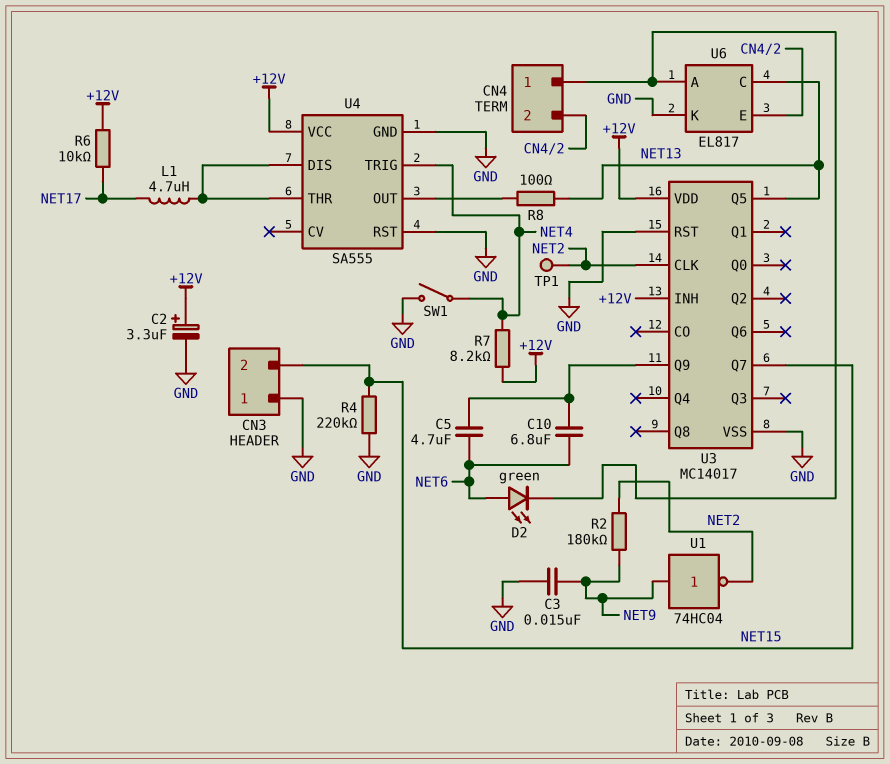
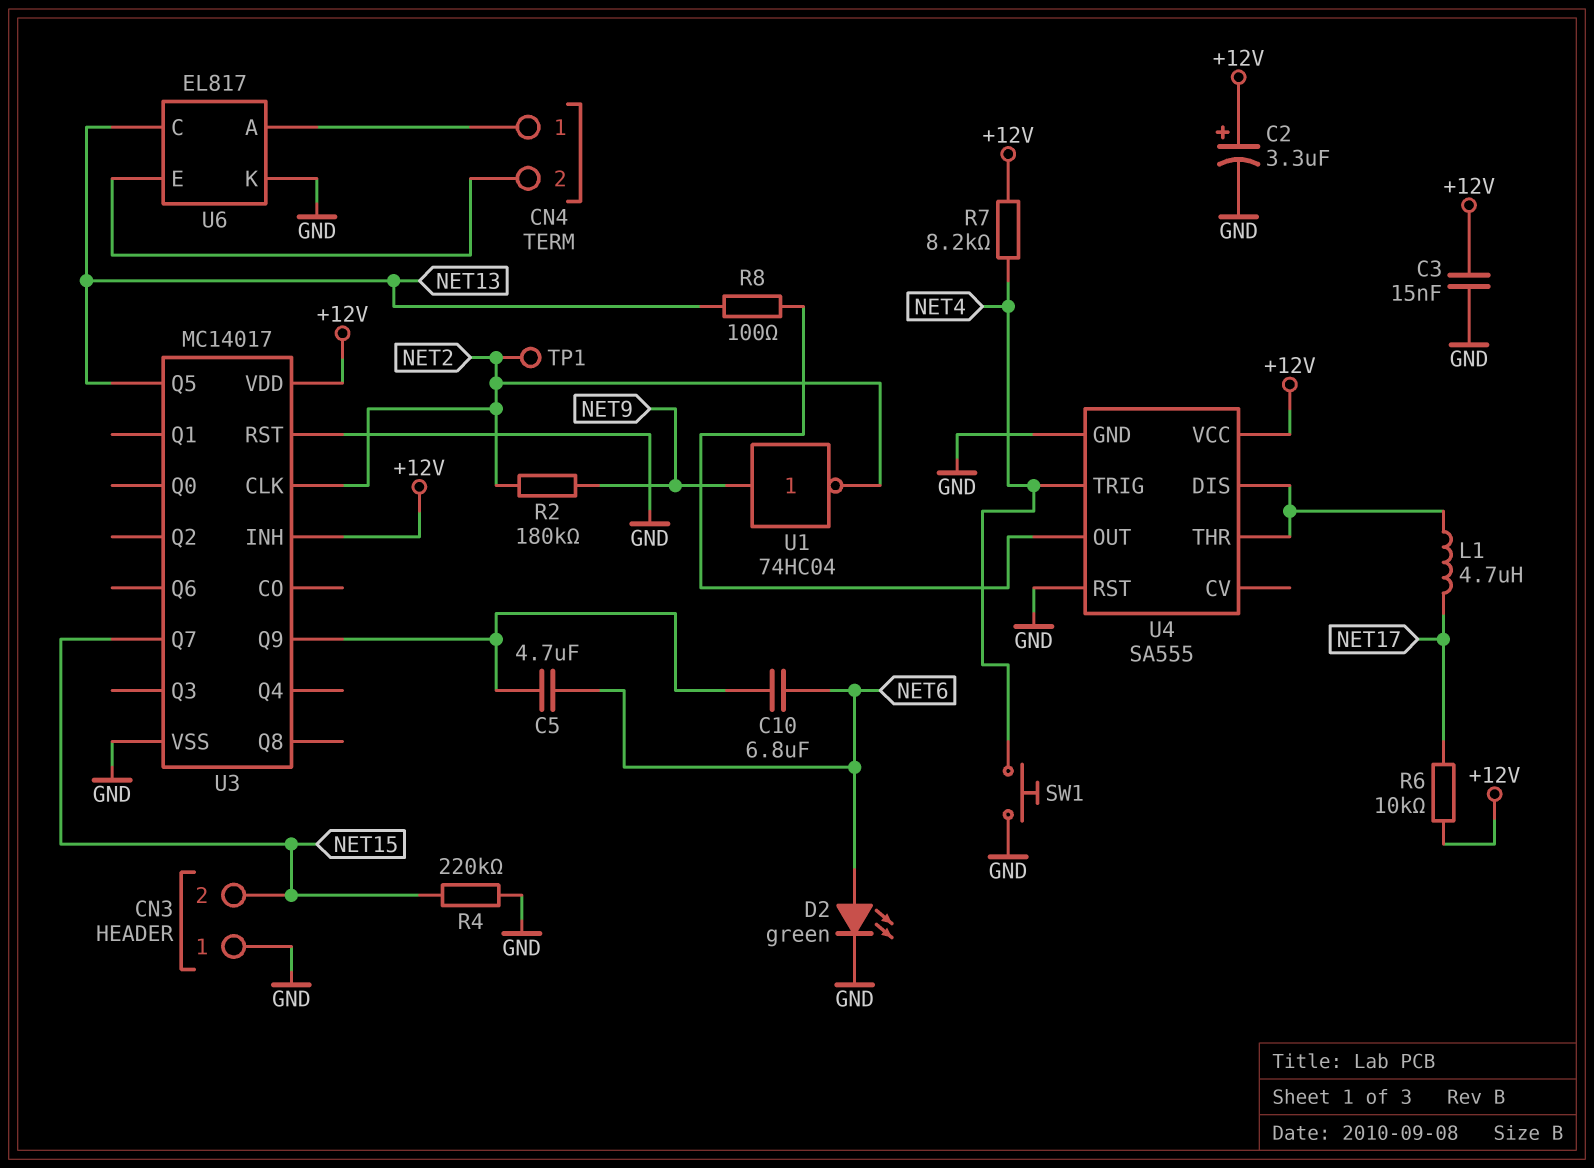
C3: 15nF (GND, NET9) -> 15nF (+12V, GND)
D2: LED green (A NET6, K CN4/1) -> LED green (A NET6, K GND)
SW1: switch (GND, NET4) -> button (GND, NET4)

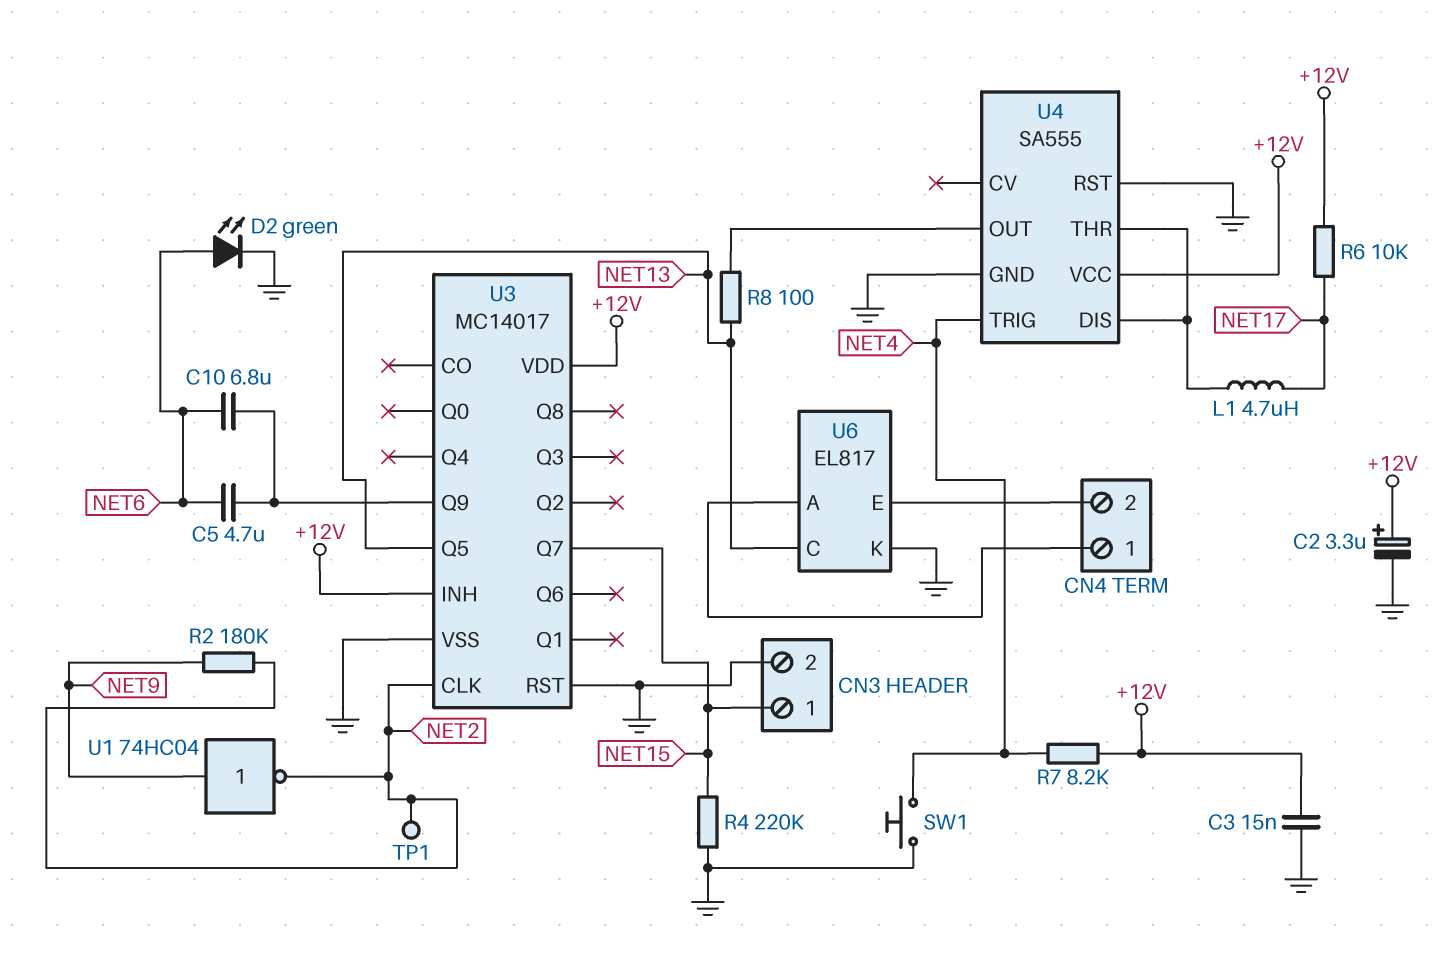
CN3 pin 1: GND -> NET15
CN3 pin 2: NET15 -> GND

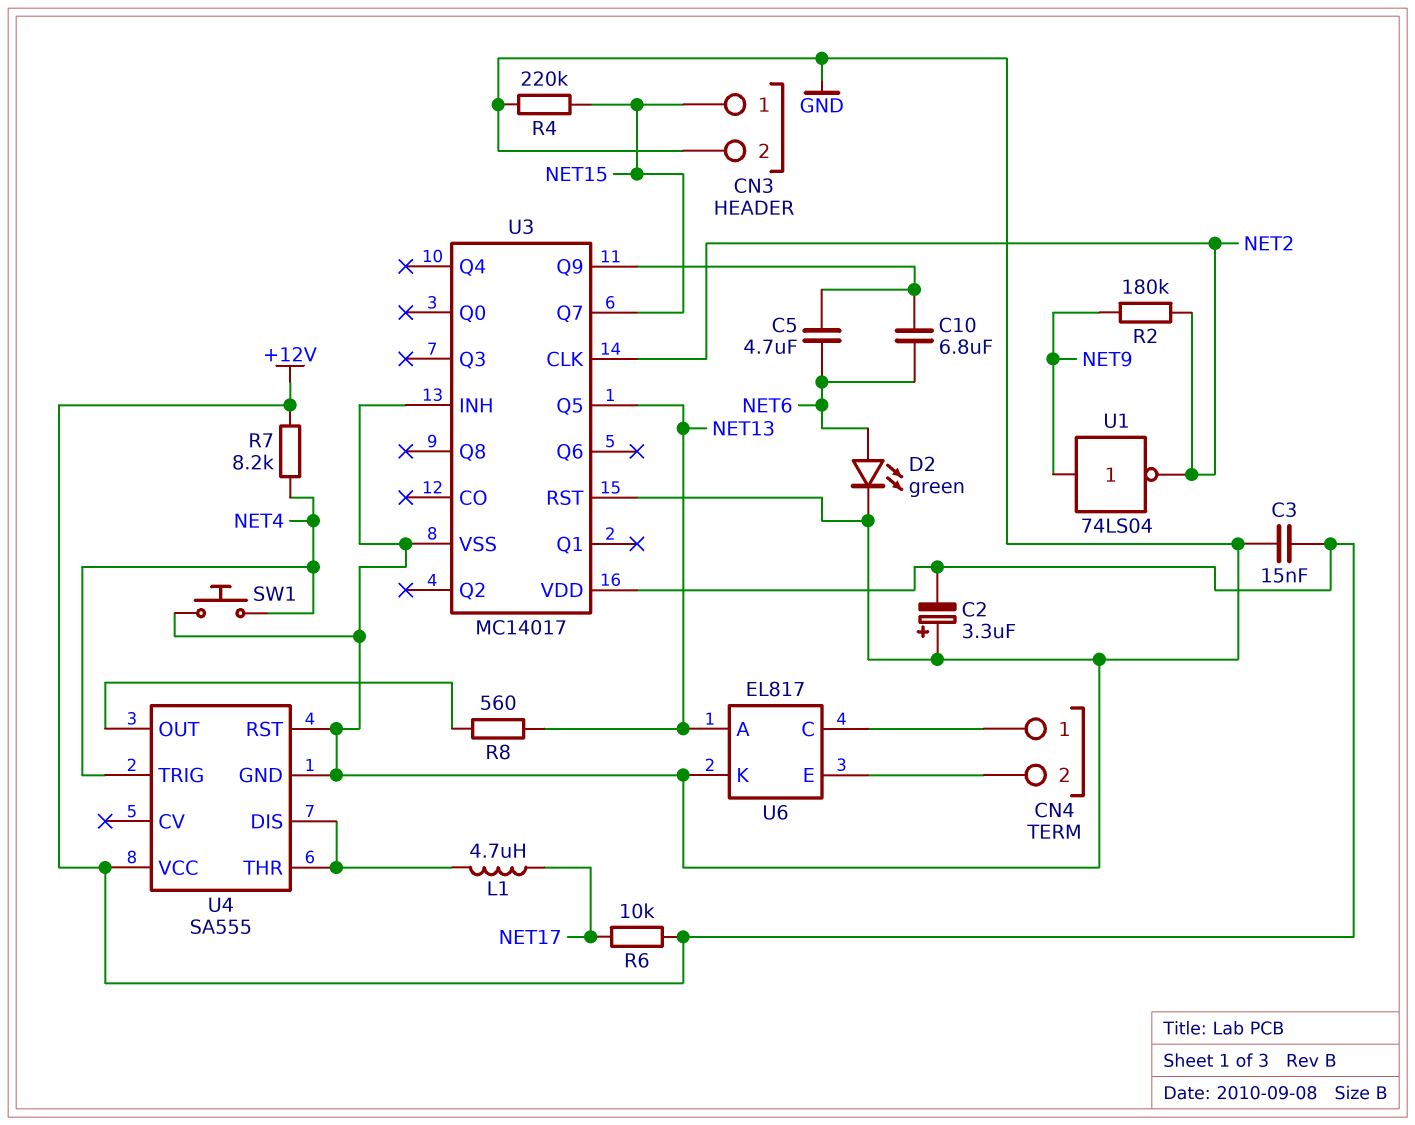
C2: 3.3uF (plus +12V, minus GND) -> 3.3uF (plus GND, minus +12V)
R8: 100 (NET13, U4/OUT) -> 560 (NET13, U4/OUT)
TP1: test point (NET2) -> none
U1: NOT 74HC04 (in NET9, out NET2) -> NOT 74LS04 (in NET9, out NET2)
U3 pin INH: +12V -> GND
U6 pin A: CN4/1 -> NET13
U6 pin C: NET13 -> CN4/1

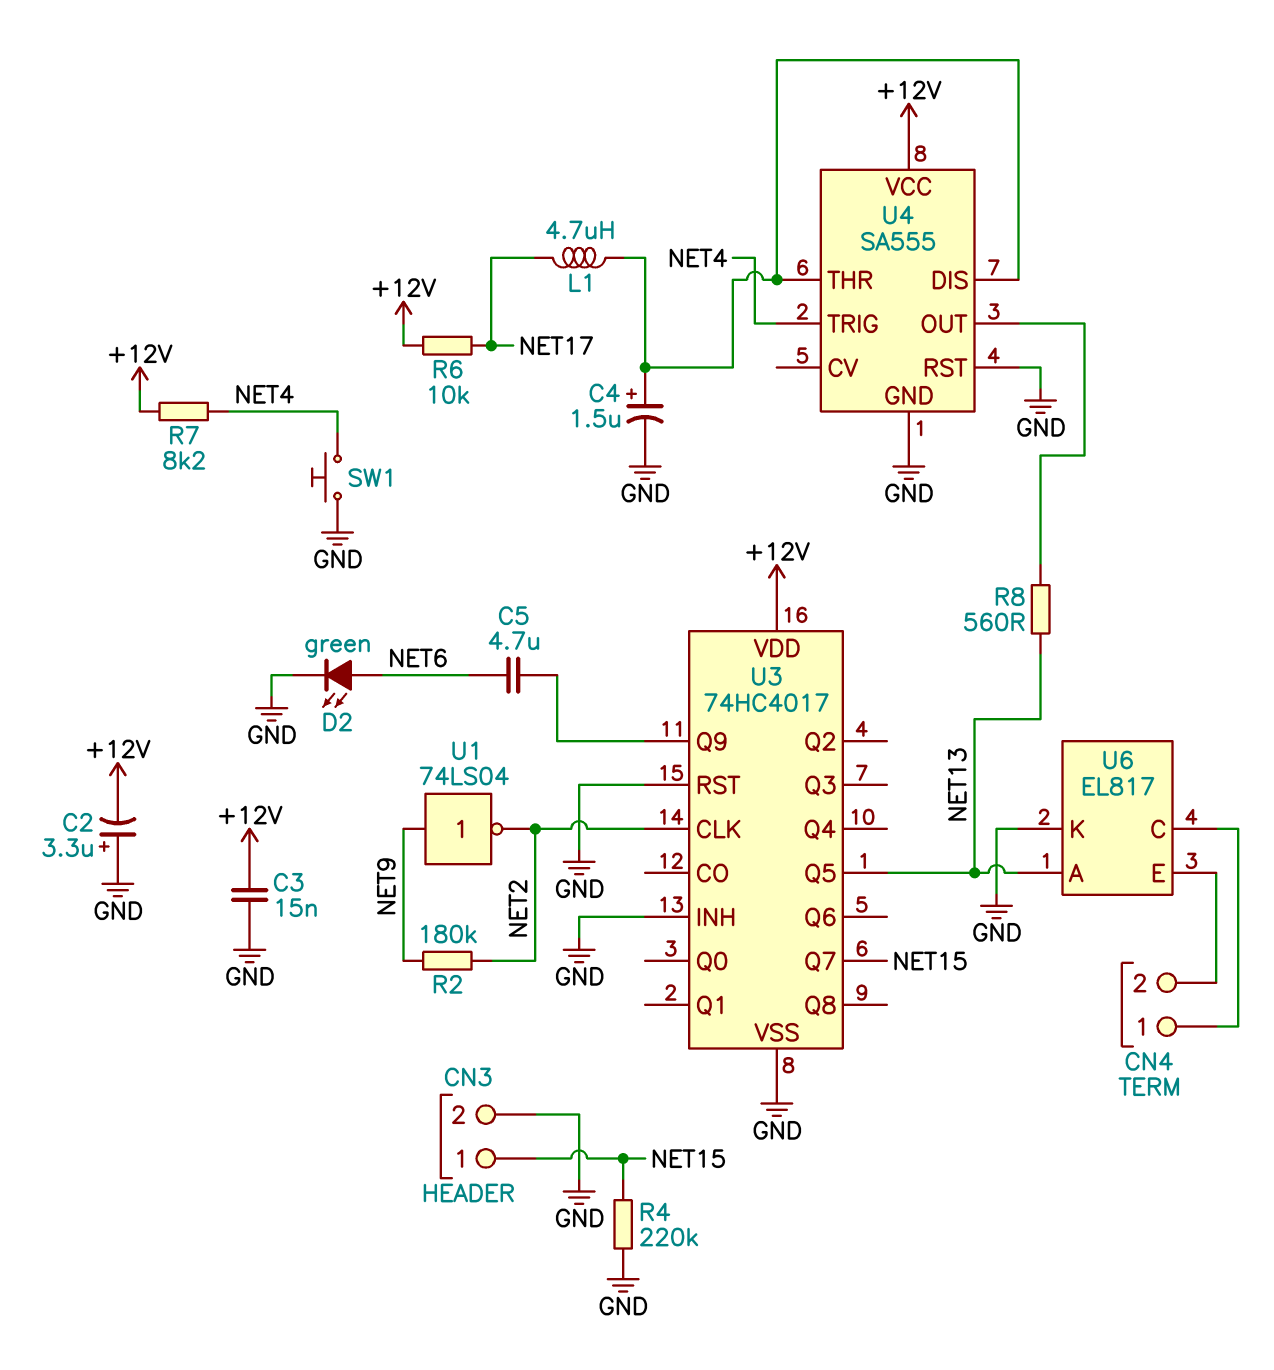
C4: none -> 1.5uF (plus U4/DIS, minus GND)
C10: 6.8uF (NET6, U3/Q9) -> none
U3: MC14017 -> 74HC4017

